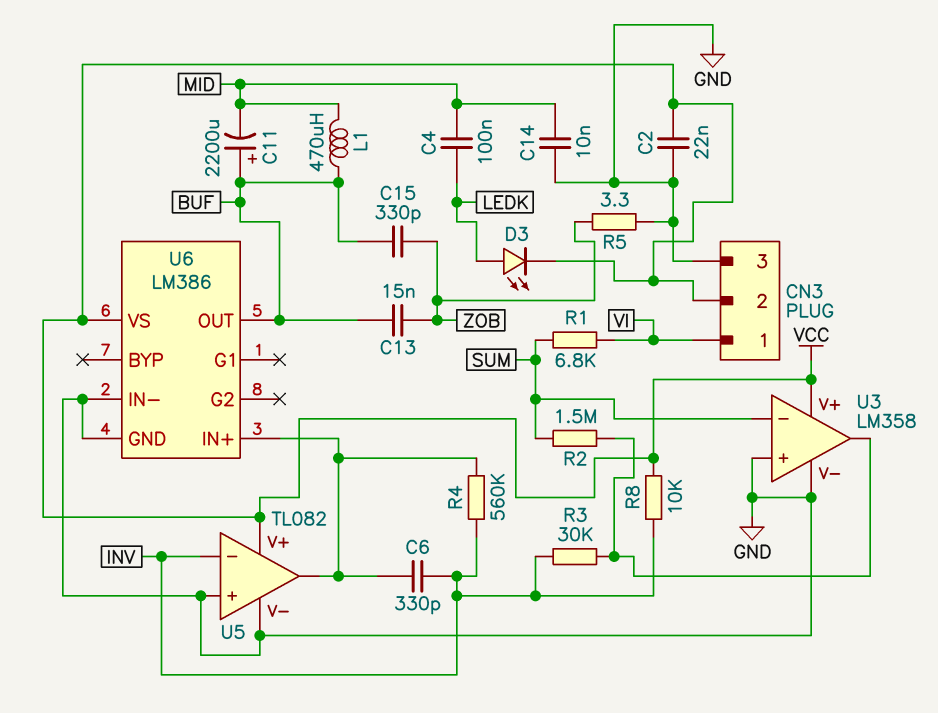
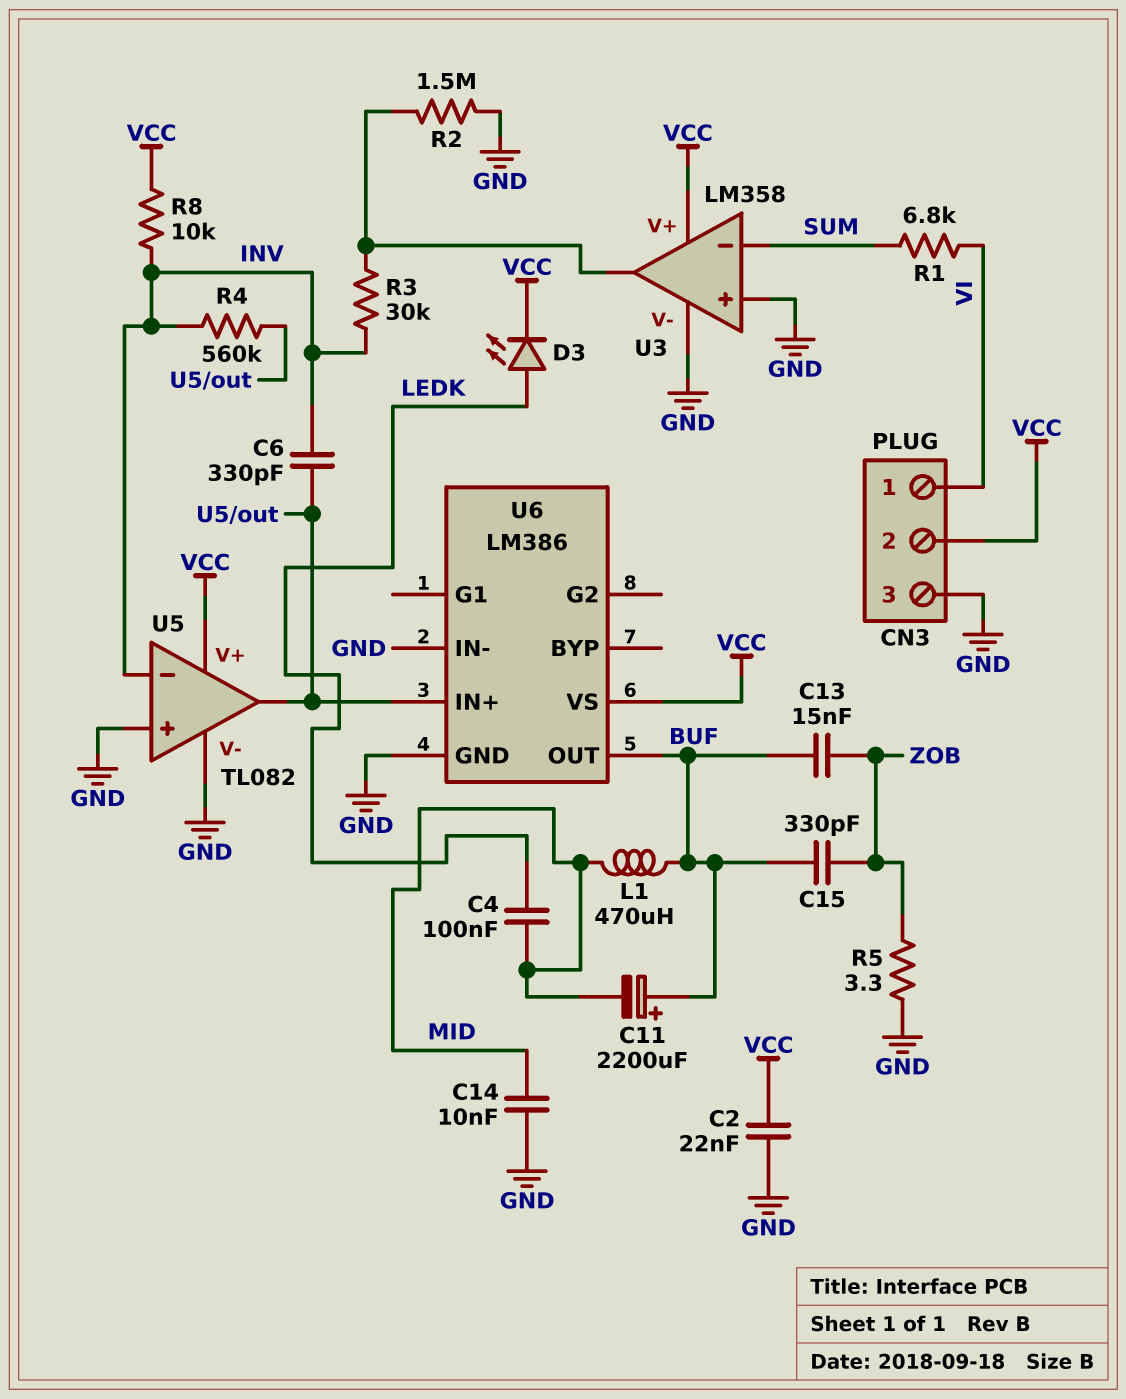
R2: 1.5M (SUM, U3/out) -> 1.5M (GND, U3/out)

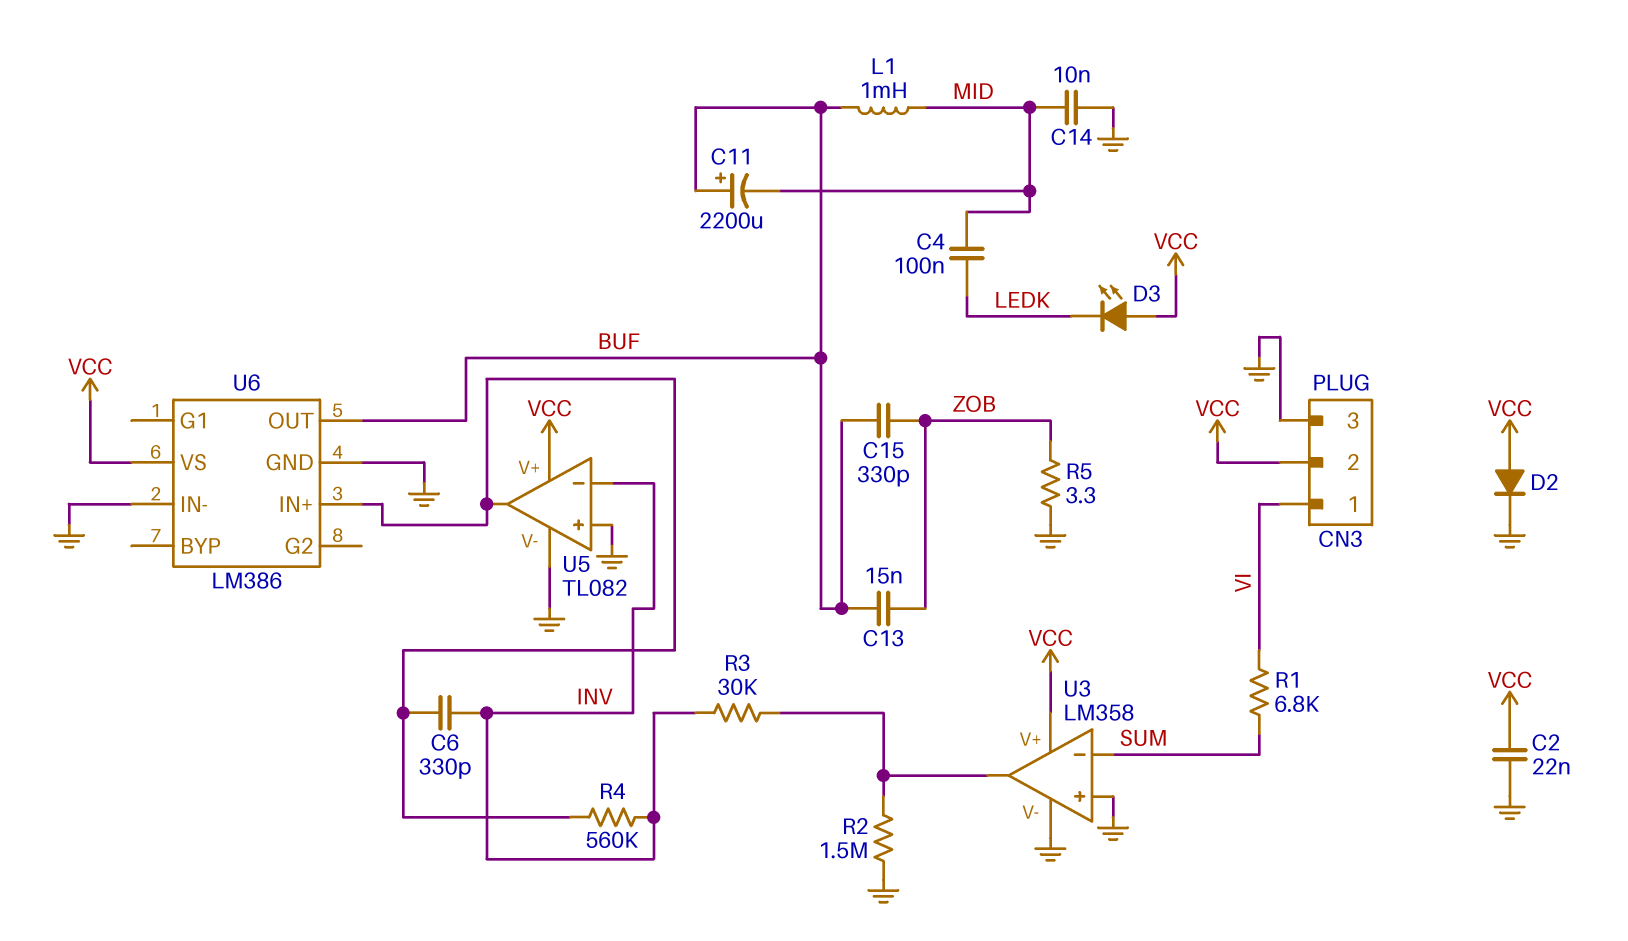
D2: none -> diode (A VCC, K GND)
D3: LED (A LEDK, K VCC) -> LED (A VCC, K LEDK)
L1: 470uH (BUF, MID) -> 1mH (BUF, MID)
R8: 10k (INV, VCC) -> none

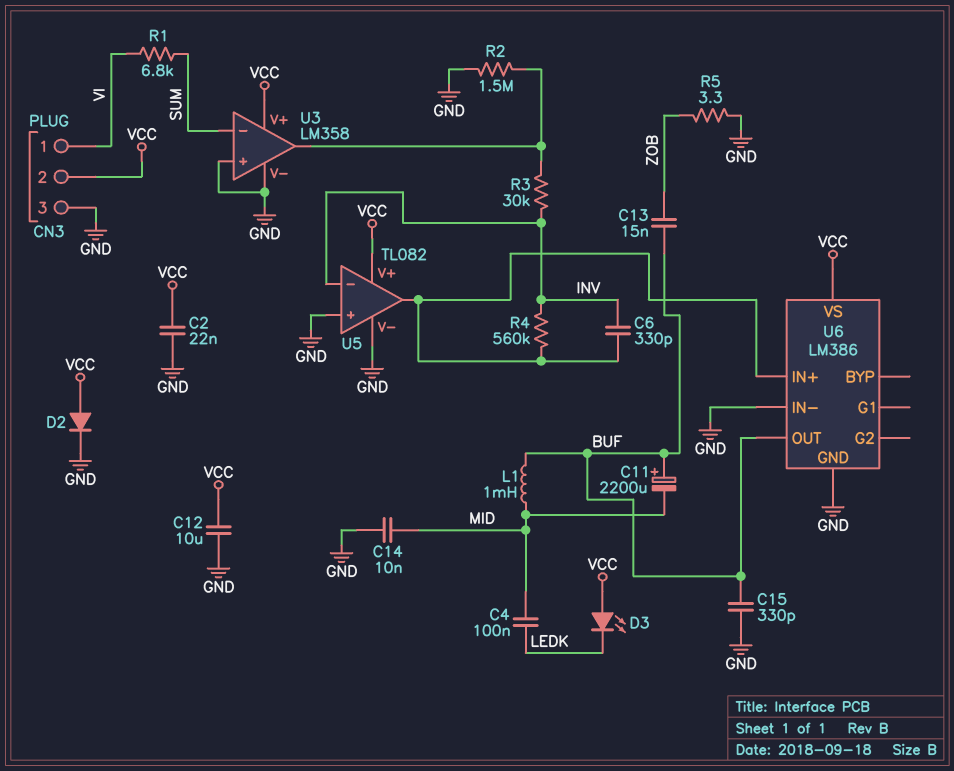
C12: none -> 10uF (GND, VCC)
C15: 330pF (BUF, ZOB) -> 330pF (BUF, GND)

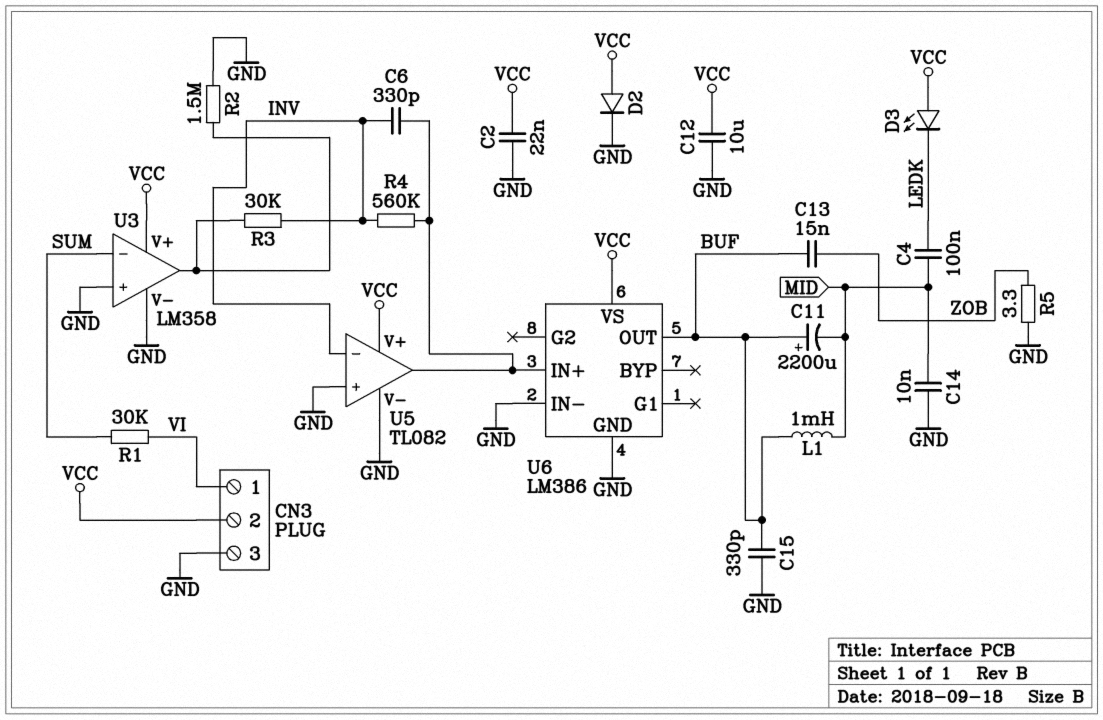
R1: 6.8k (SUM, VI) -> 30k (SUM, VI)

